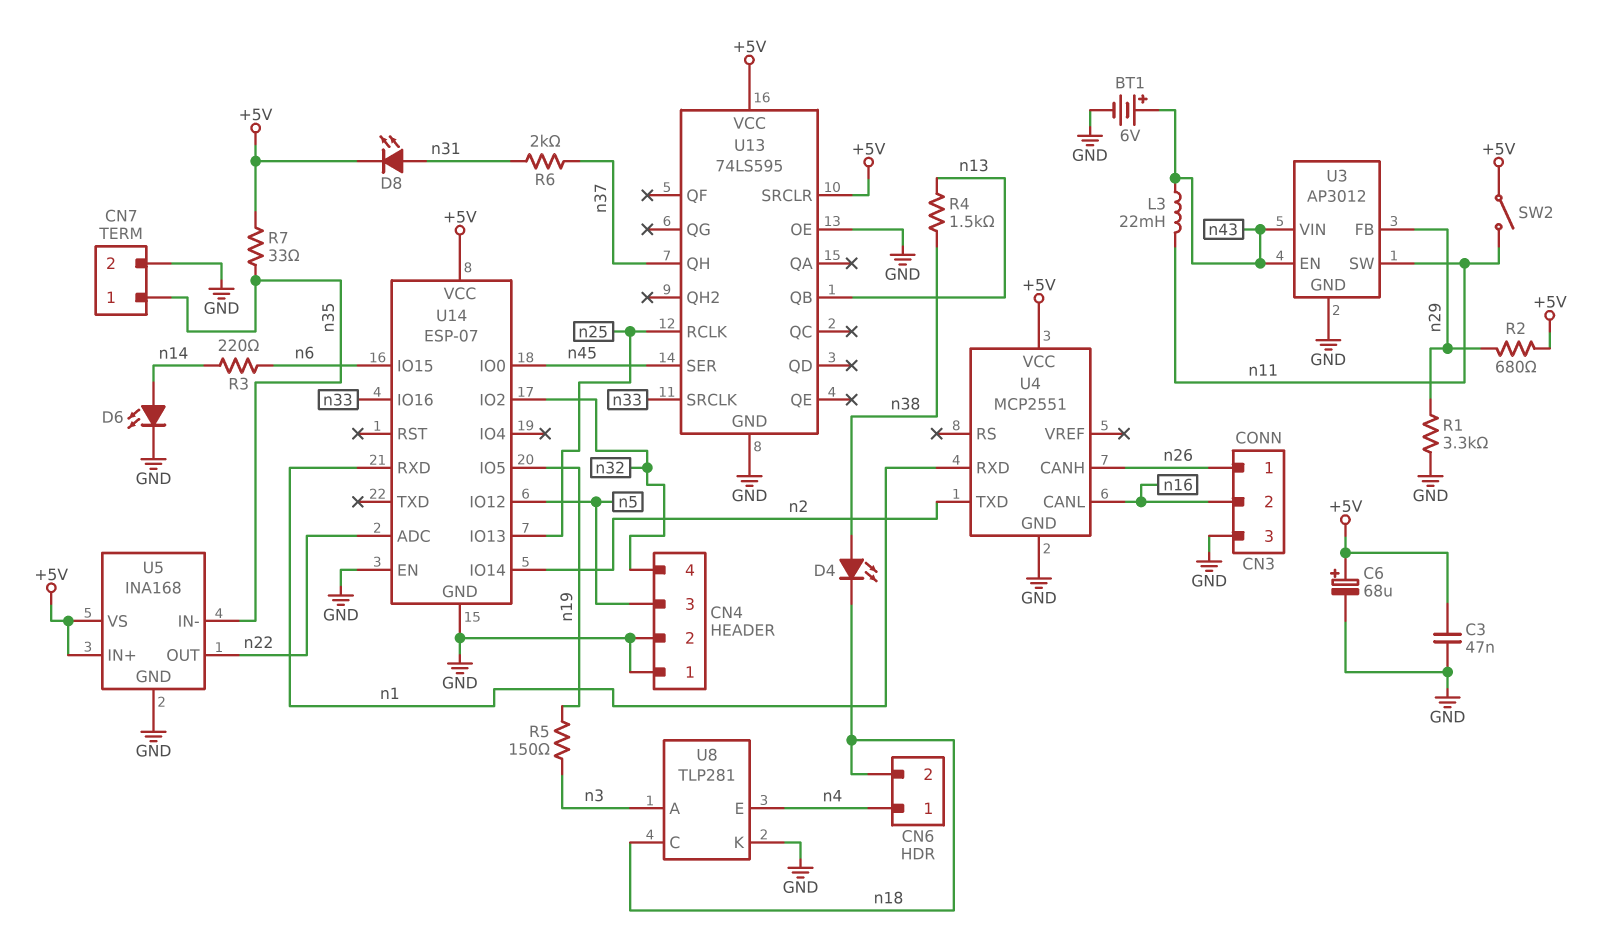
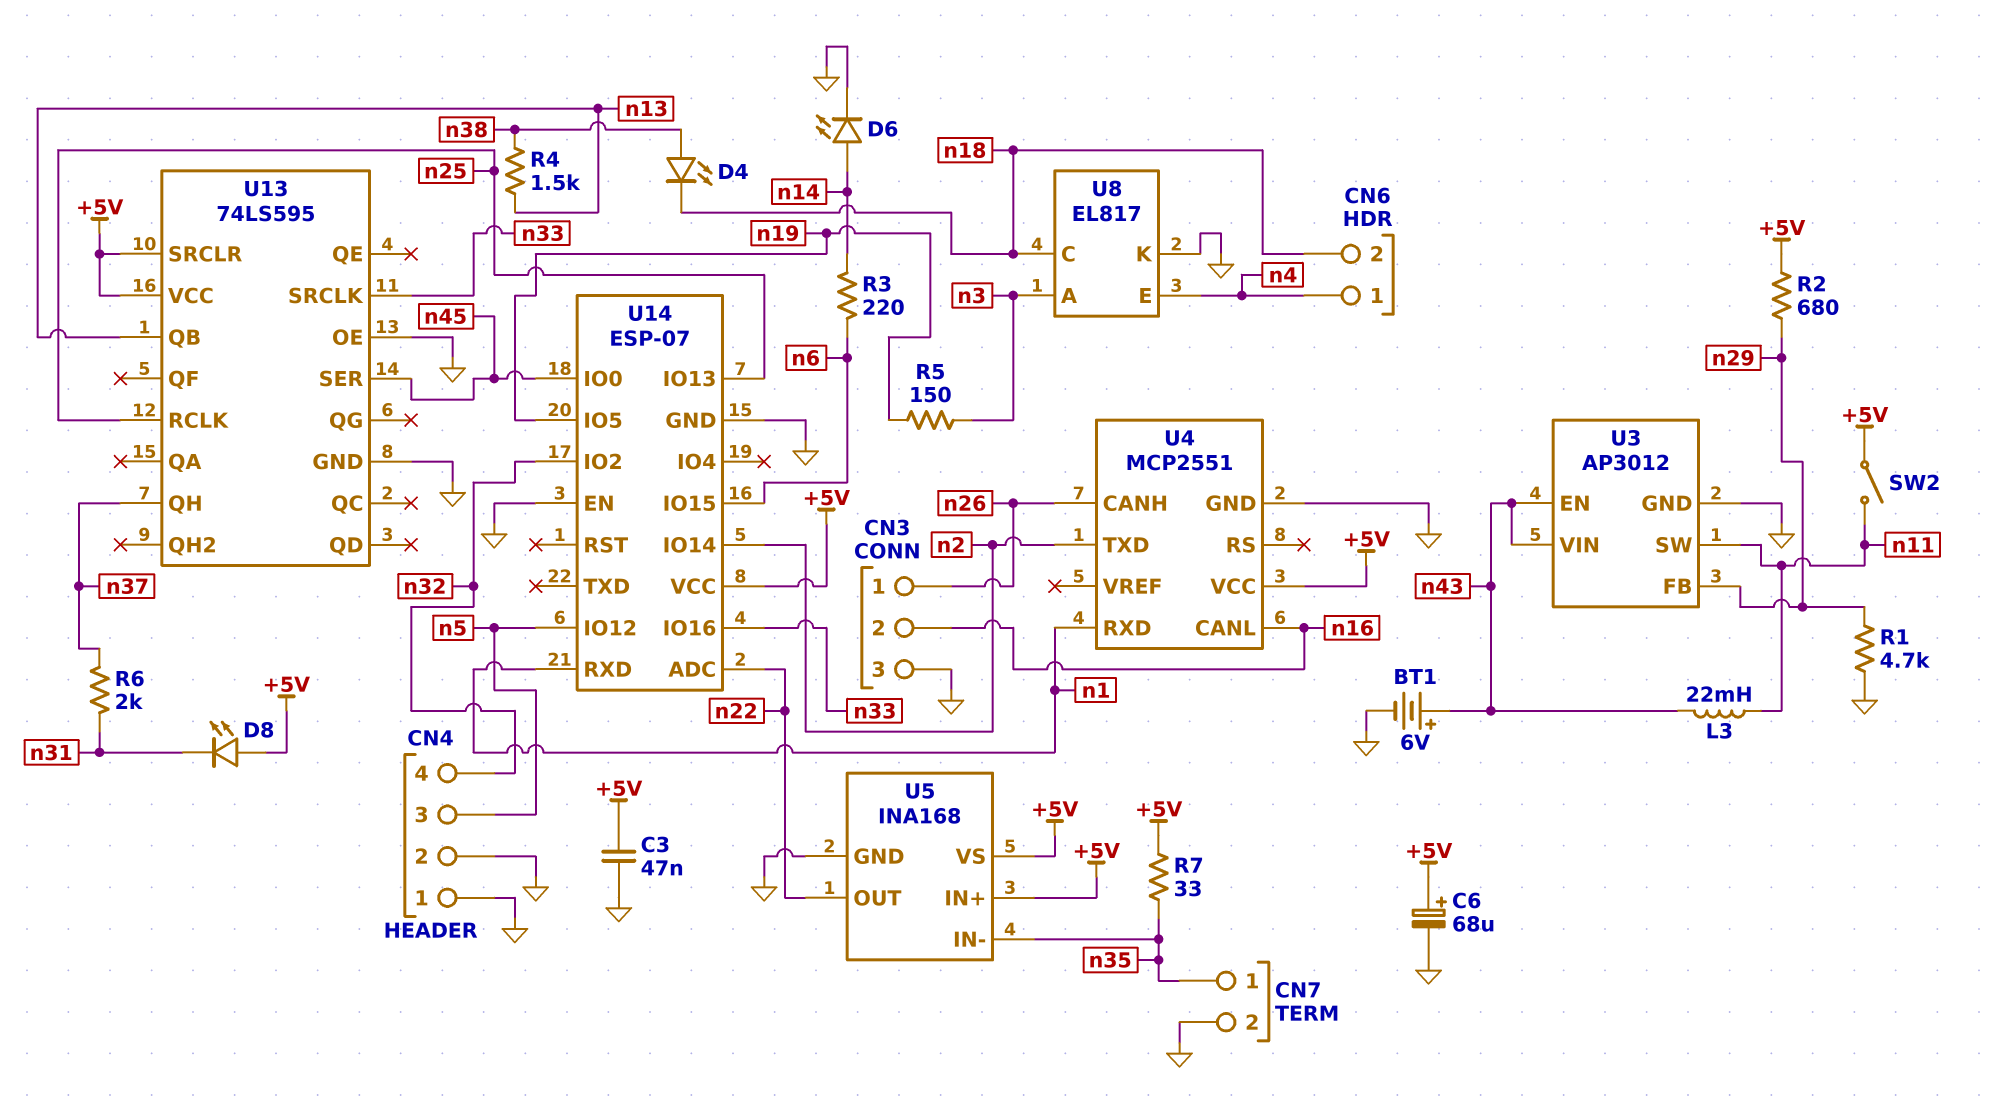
D8: LED (A n31, K +5V) -> LED (A +5V, K n31)
R1: 3.3k (GND, n29) -> 4.7k (GND, n29)
U8: TLP281 -> EL817

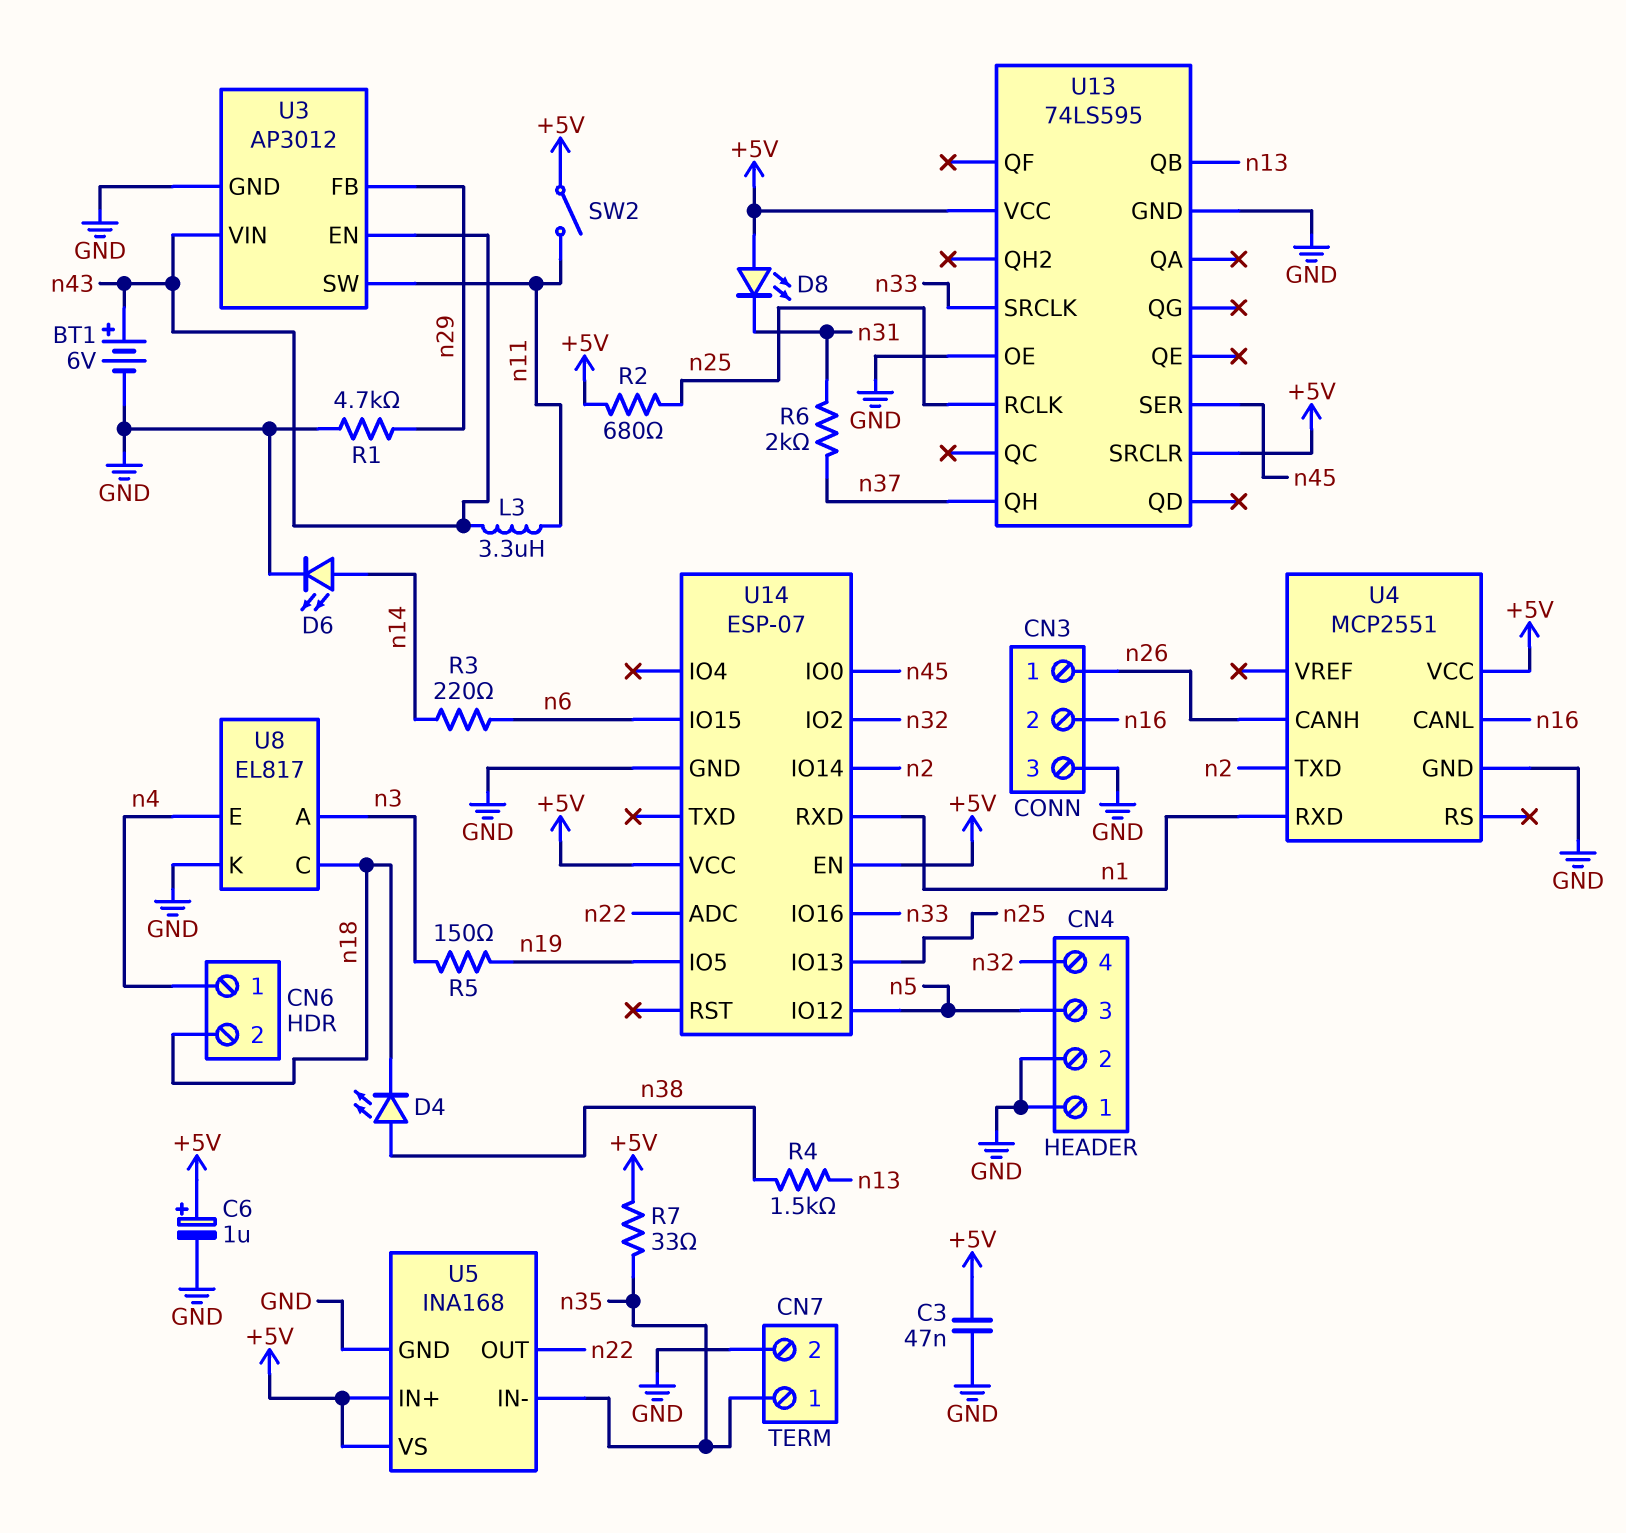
C6: 68uF (plus +5V, minus GND) -> 1uF (plus +5V, minus GND)
L3: 22mH (n11, n43) -> 3.3uH (n11, n43)
R2: 680 (+5V, n29) -> 680 (+5V, n25)
U14 pin EN: GND -> +5V

